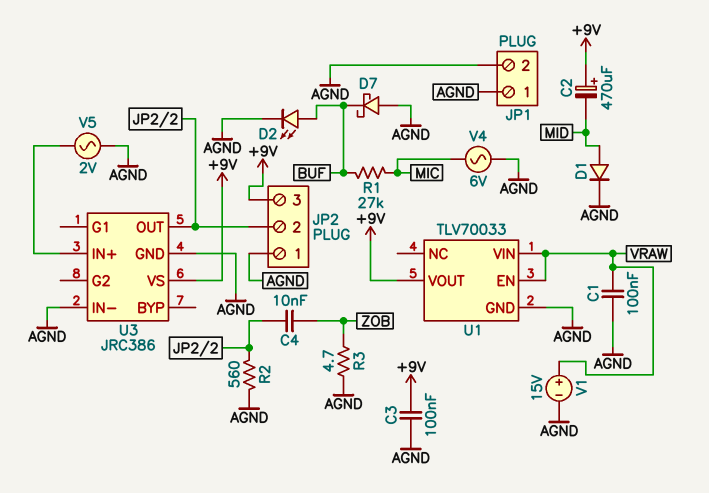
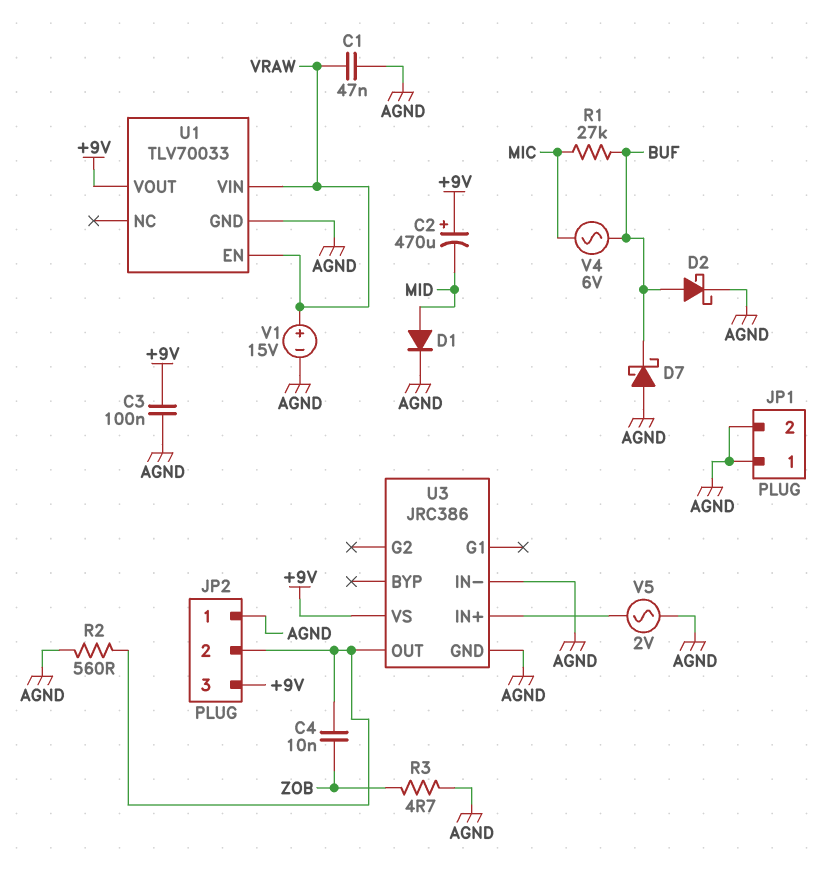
C1: 100nF (AGND, VRAW) -> 47nF (AGND, VRAW)
D2: LED (A BUF, K AGND) -> schottky (A BUF, K AGND)
V4: AC 6V (AGND, MIC) -> AC 6V (BUF, MIC)

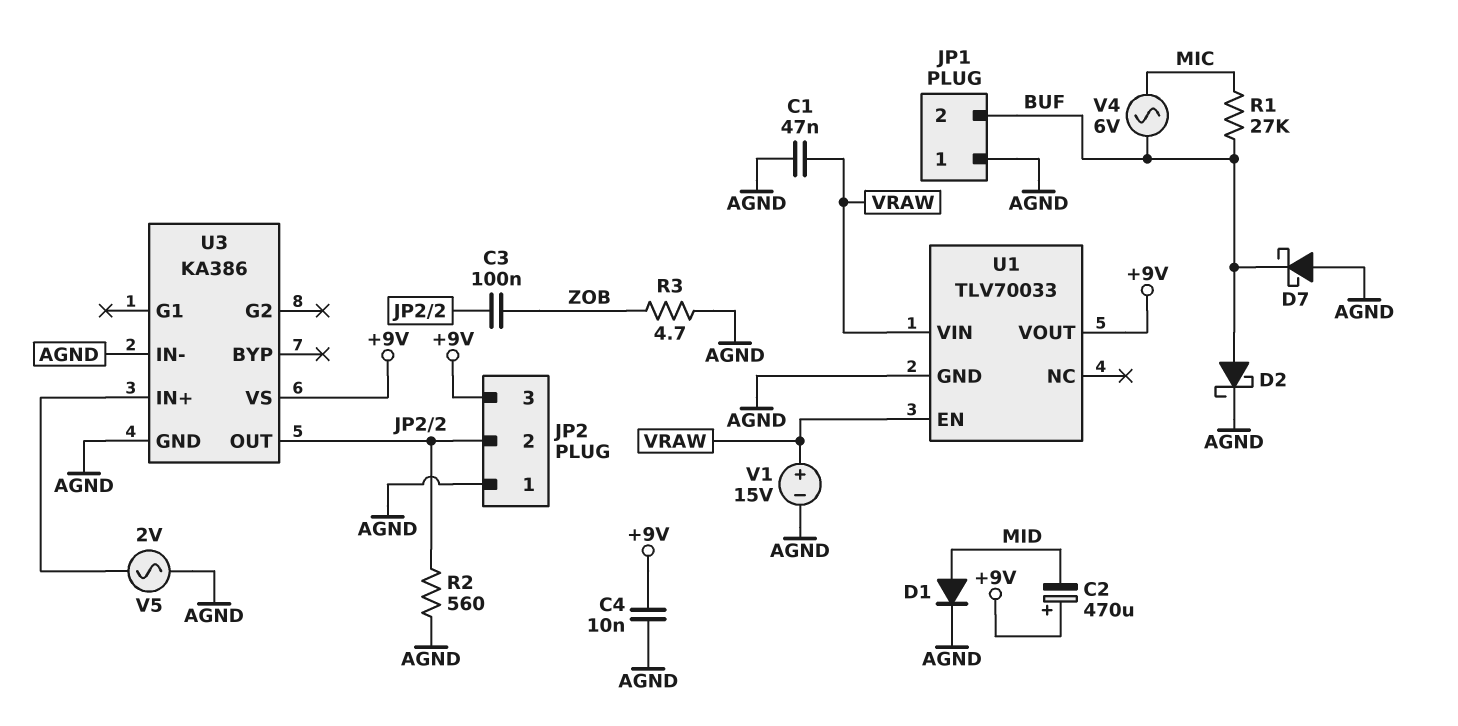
C3: 100nF (+9V, AGND) -> 100nF (JP2/2, ZOB)
C4: 10nF (JP2/2, ZOB) -> 10nF (+9V, AGND)
JP1 pin 2: AGND -> BUF
U3: JRC386 -> KA386

